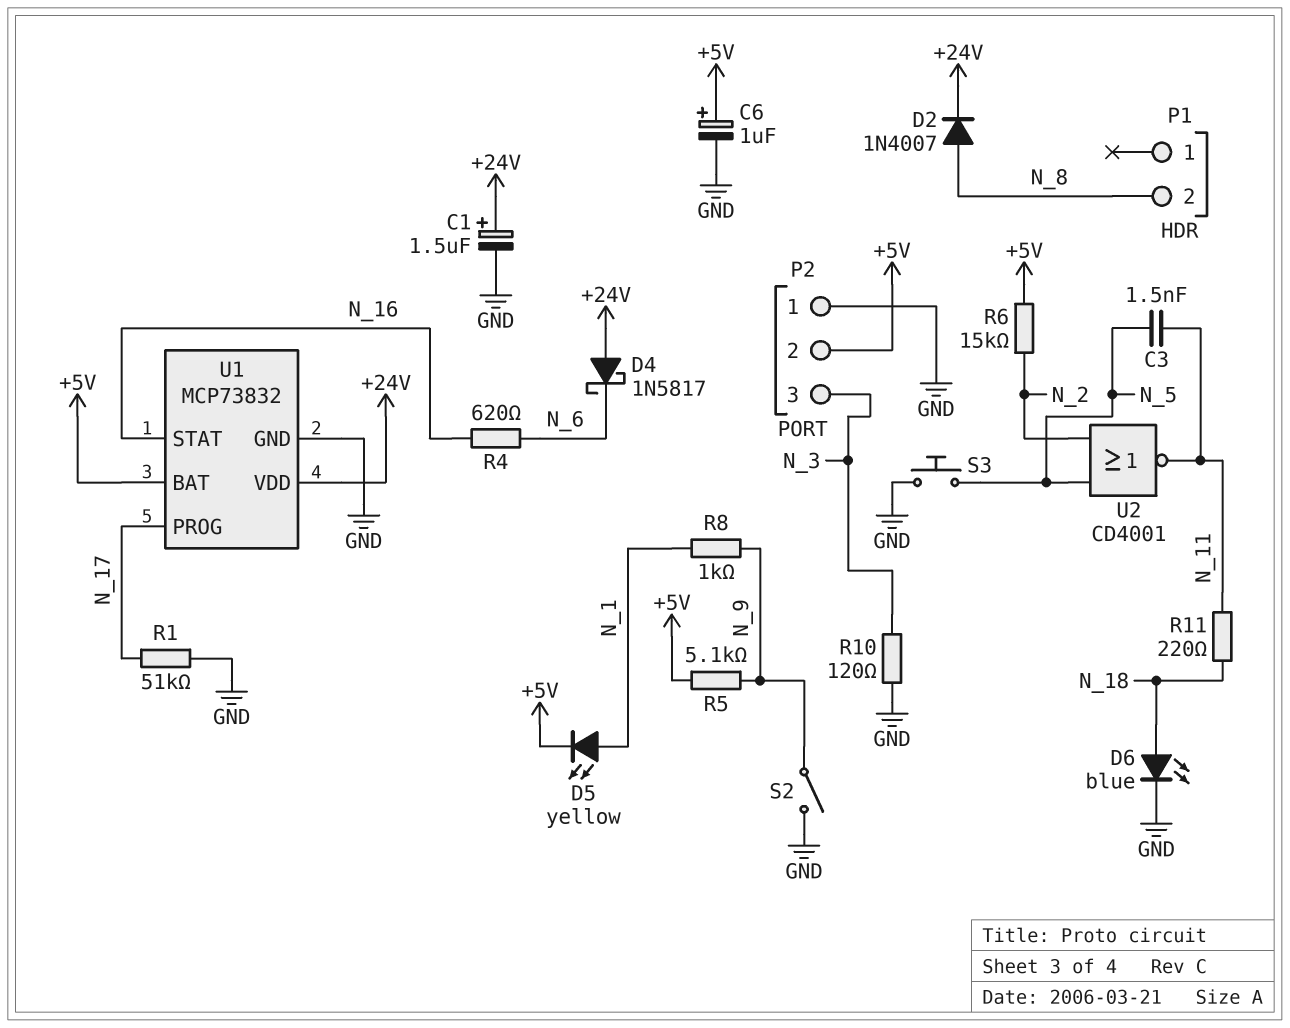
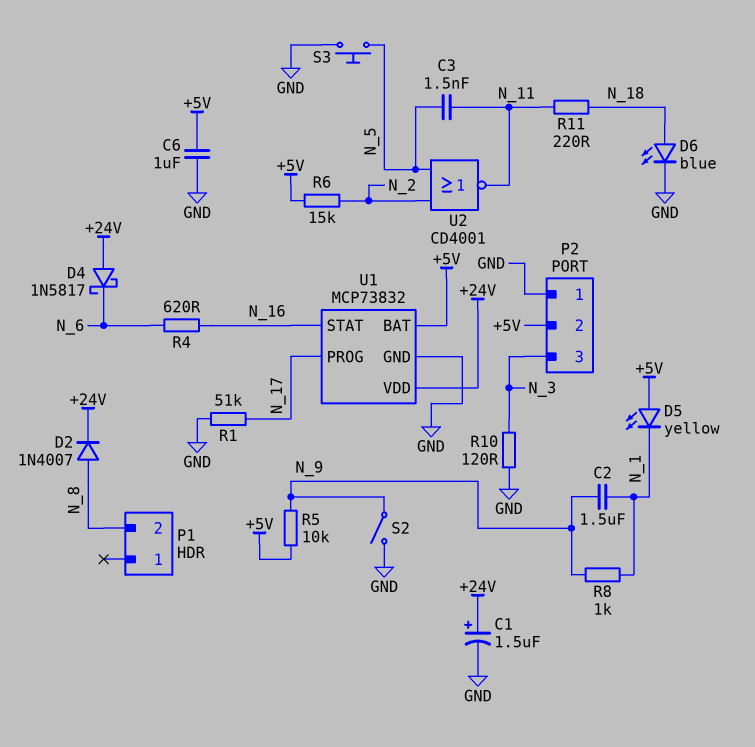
C2: none -> 1.5uF (N_1, N_9)
C6: 1uF (plus +5V, minus GND) -> 1uF (+5V, GND)
D5: LED yellow (A N_1, K +5V) -> LED yellow (A +5V, K N_1)
R5: 5.1k (+5V, N_9) -> 10k (+5V, N_9)

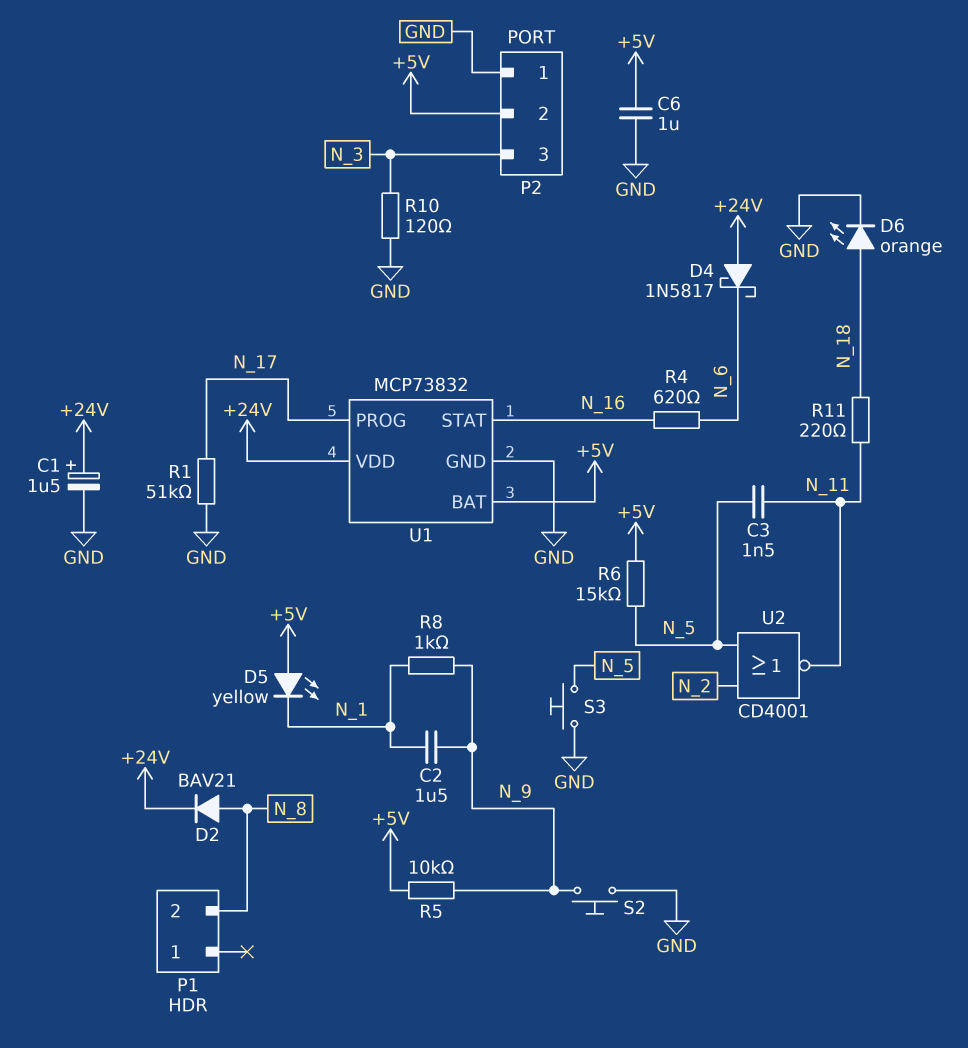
D2: diode 1N4007 (A N_8, K +24V) -> diode BAV21 (A N_8, K +24V)
D6: LED blue (A N_18, K GND) -> LED orange (A N_18, K GND)
R6: 15k (+5V, N_2) -> 15k (+5V, N_5)
S2: switch (GND, N_9) -> button (GND, N_9)

